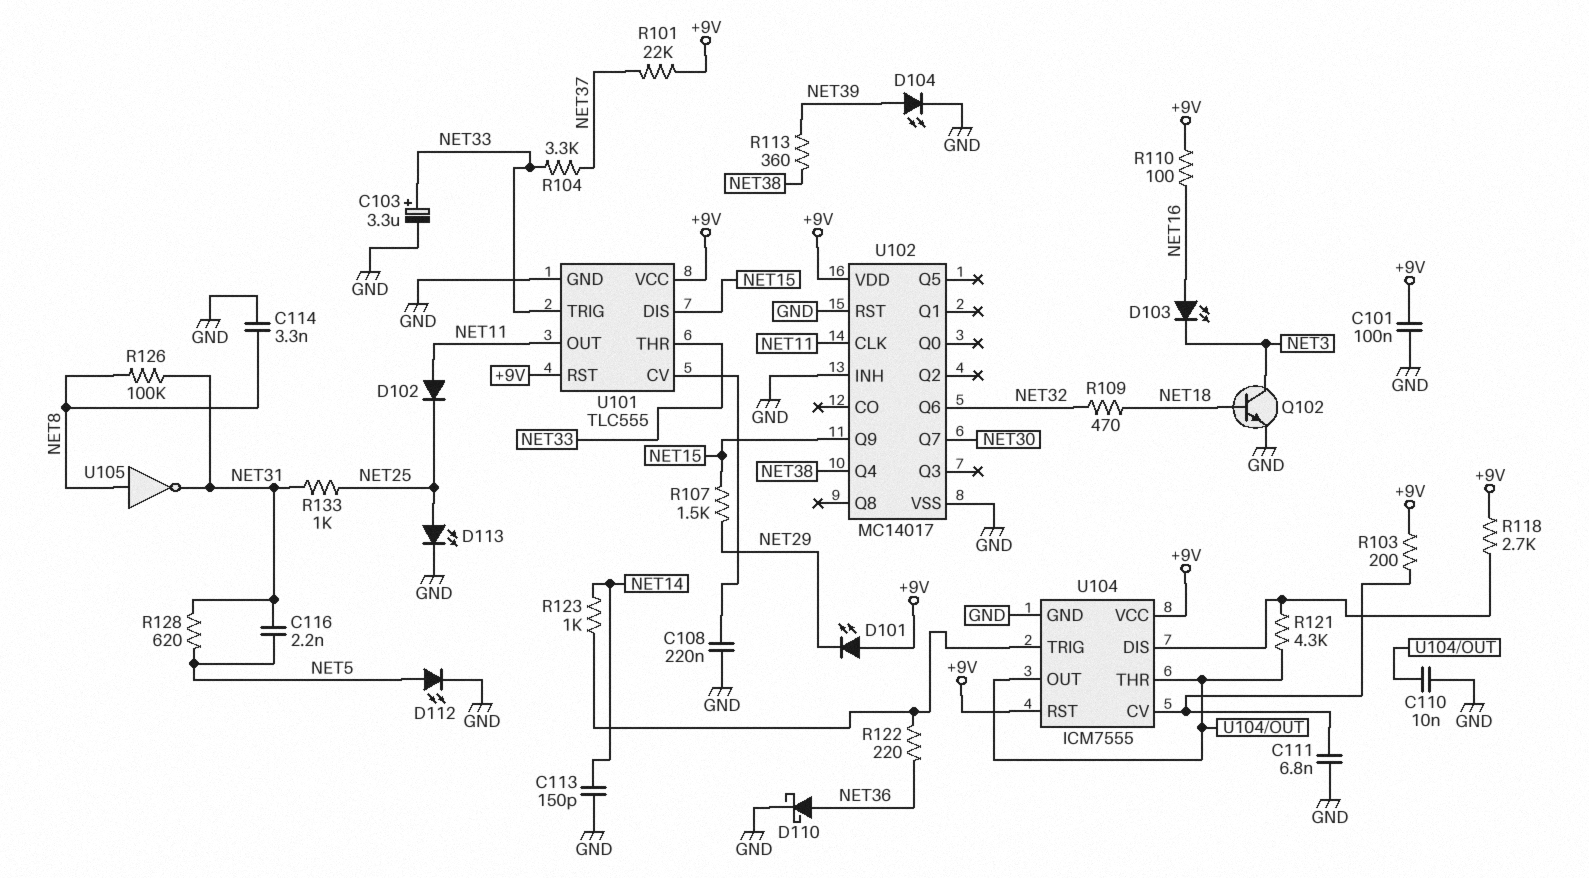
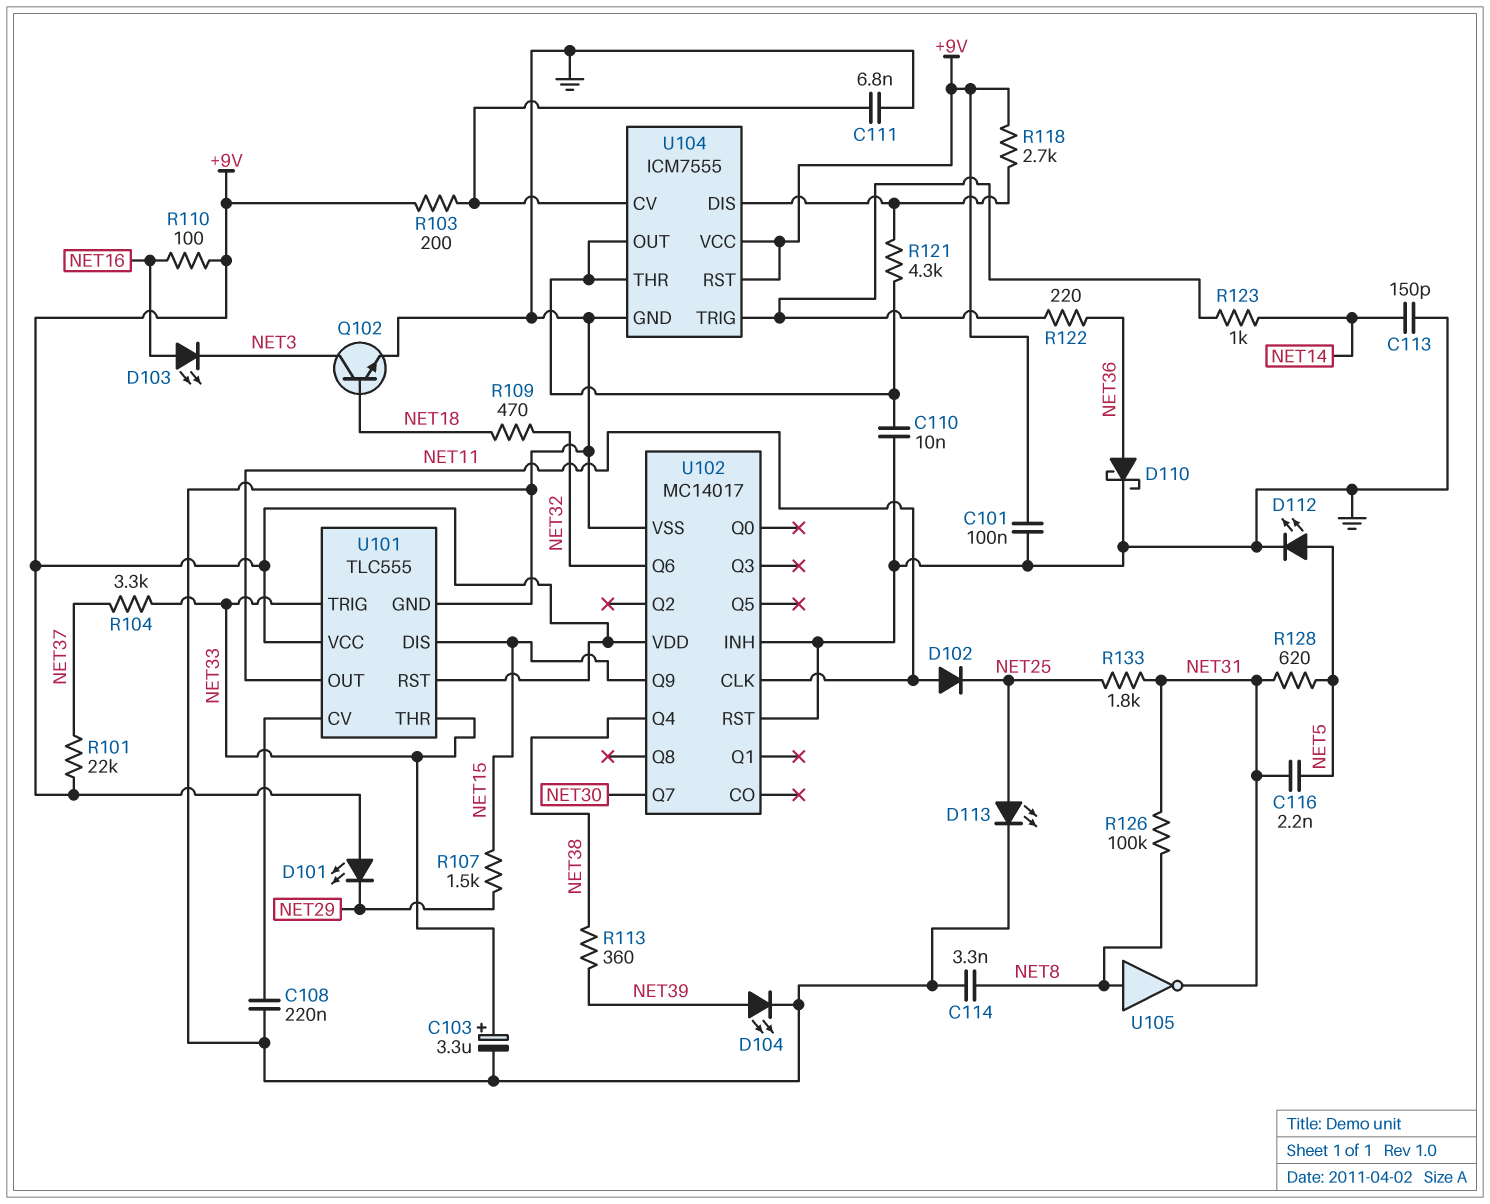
R133: 1k (NET25, NET31) -> 1.8k (NET25, NET31)

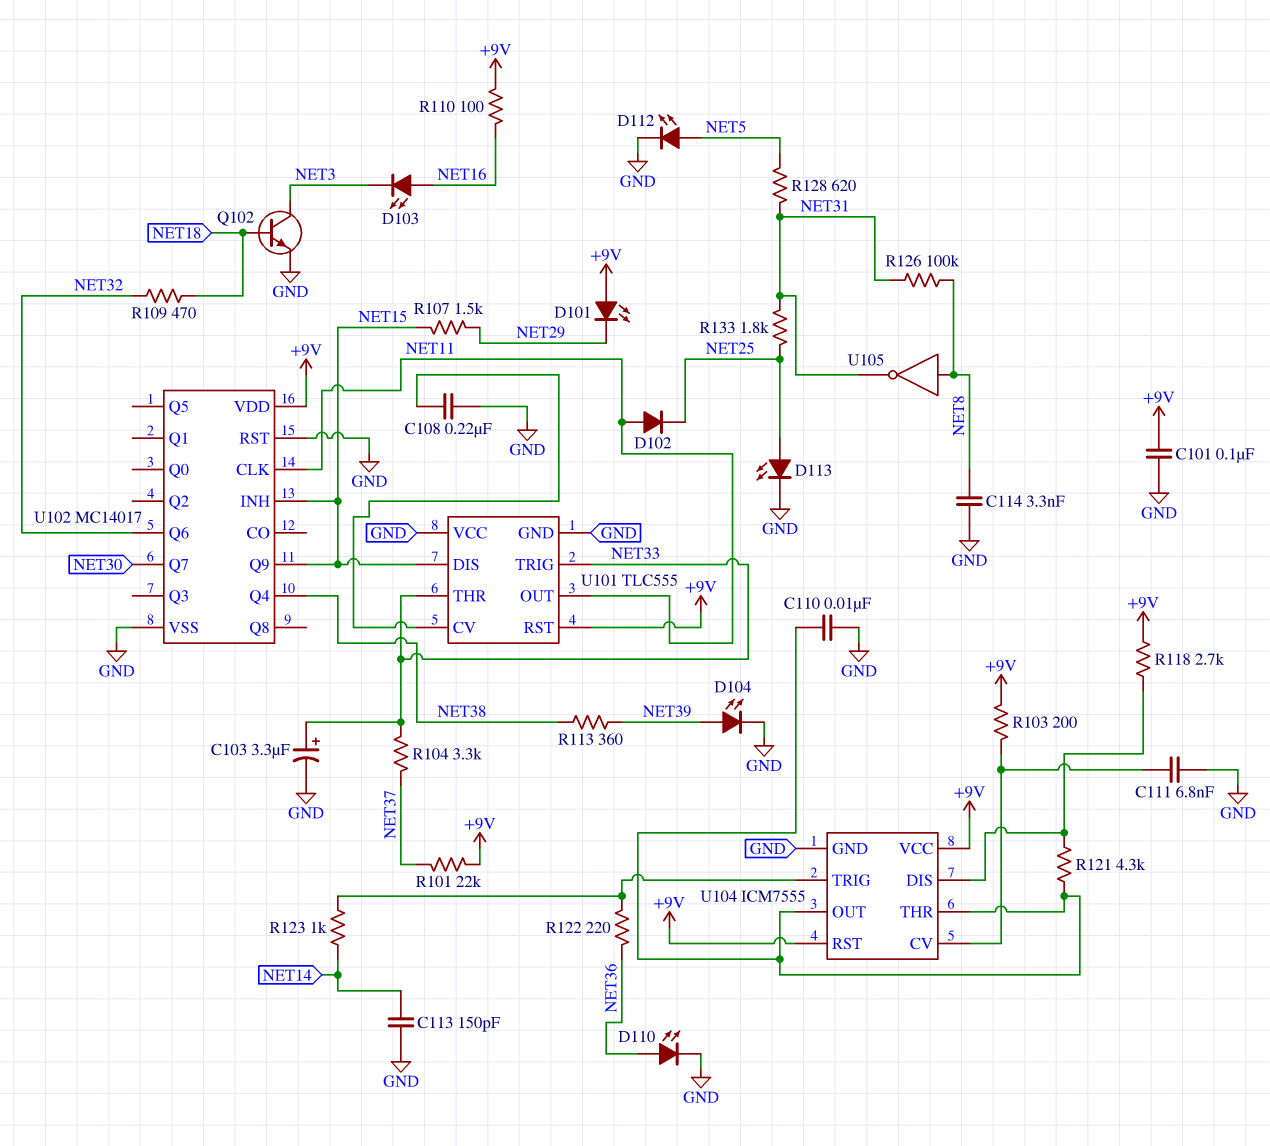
C116: 2.2nF (NET5, NET31) -> none
D110: schottky (A NET36, K GND) -> LED (A NET36, K GND)
U101 pin VCC: +9V -> GND
U102 pin INH: GND -> NET15

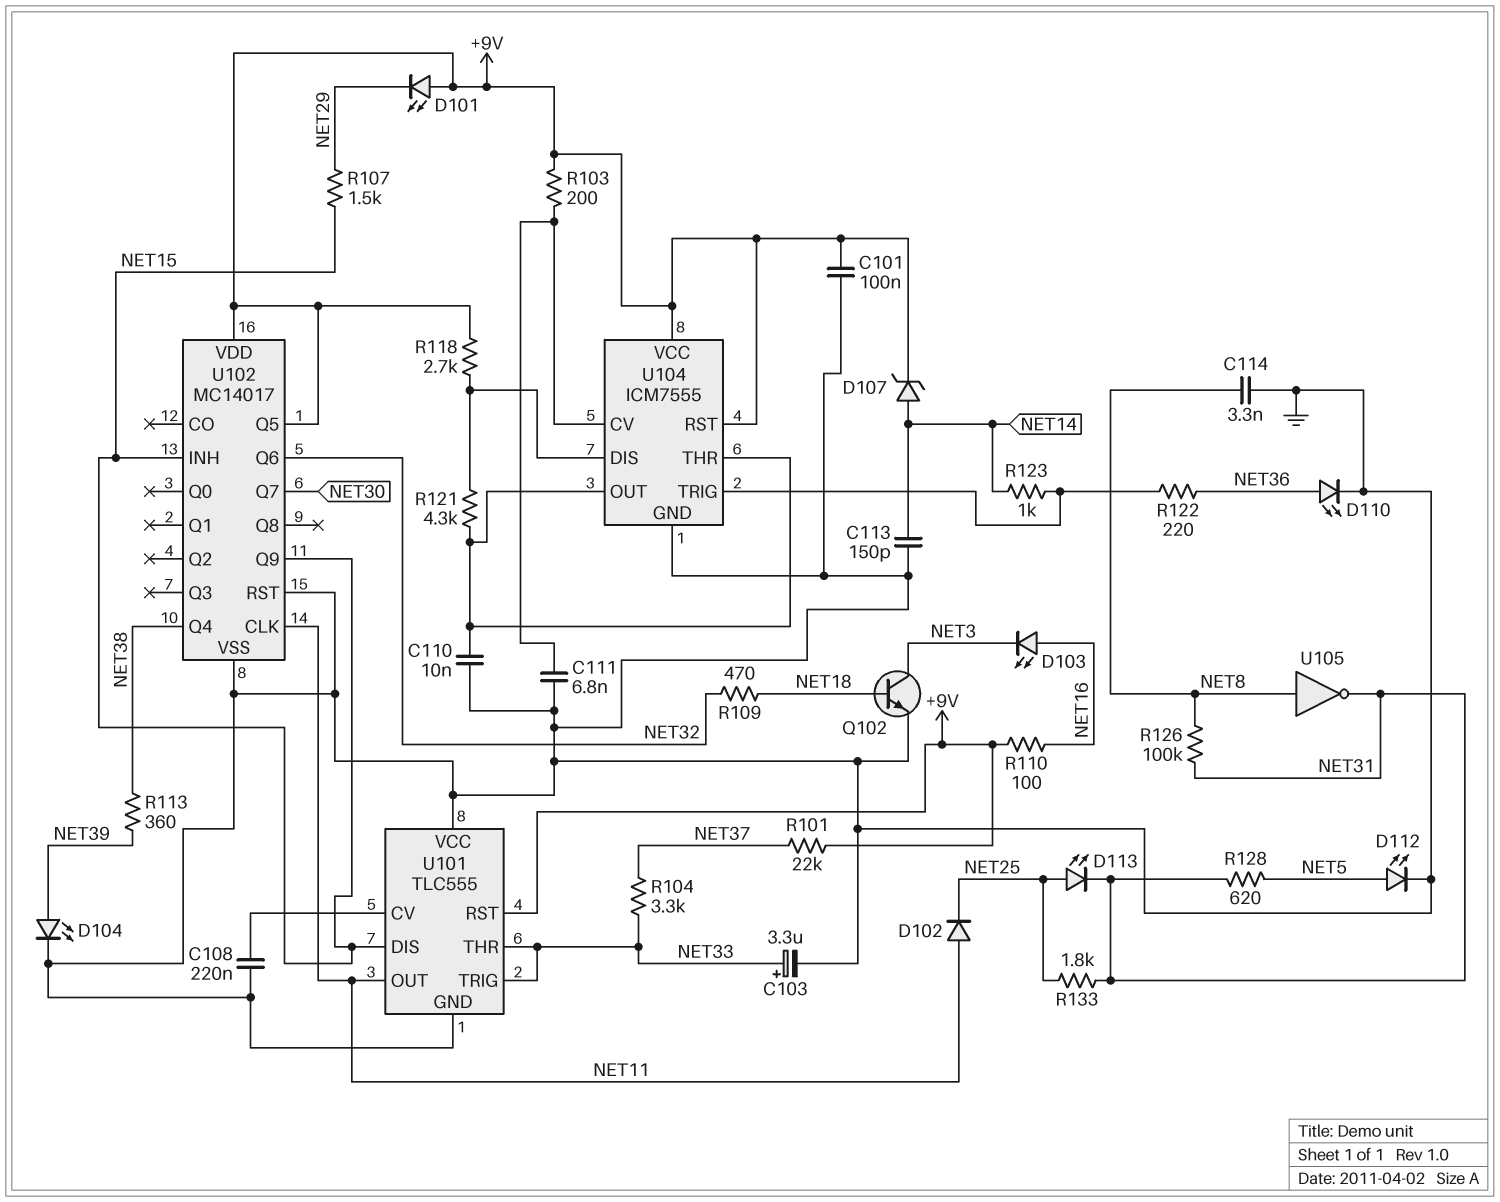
D107: none -> zener (A NET14, K +9V)
D113: LED (A NET25, K GND) -> LED (A NET25, K NET31)
U102 pin Q5: none -> +9V

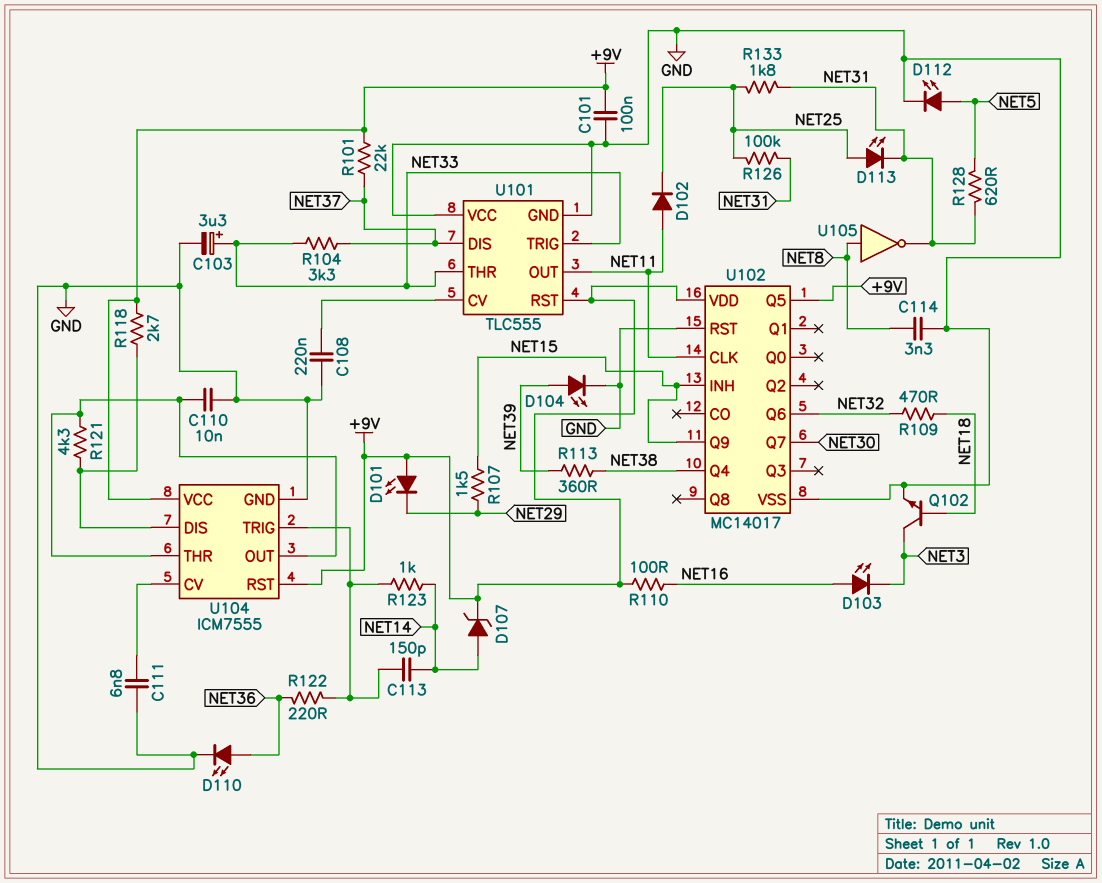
C113: 150pF (GND, NET14) -> 150pF (NET14, U104/TRIG)
R103: 200 (+9V, U104/CV) -> none
R126: 100k (NET8, NET31) -> 100k (NET25, NET31)
U101 pin DIS: NET15 -> NET37

